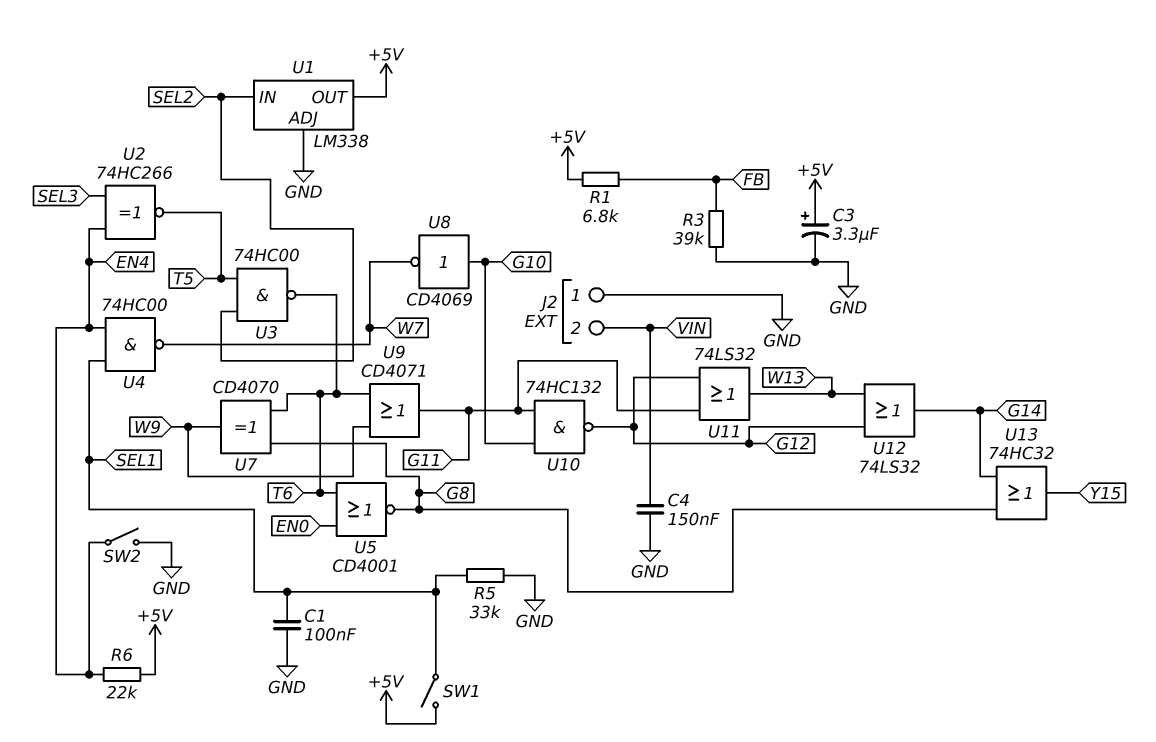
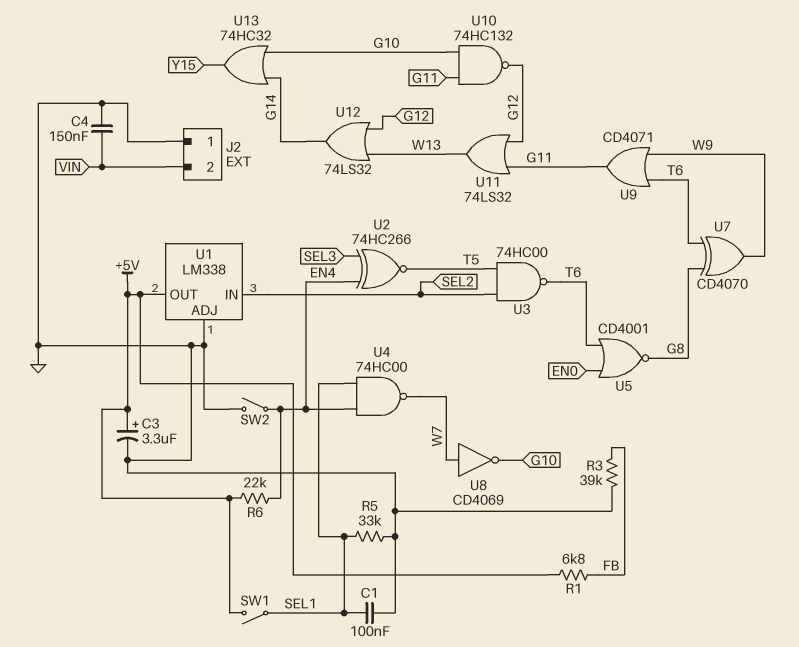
U8: NOT CD4069 (in G10, out W7) -> NOT CD4069 (in W7, out G10)
U13: OR 74HC32 (in G8, in G14, out Y15) -> OR 74HC32 (in G10, in G14, out Y15)

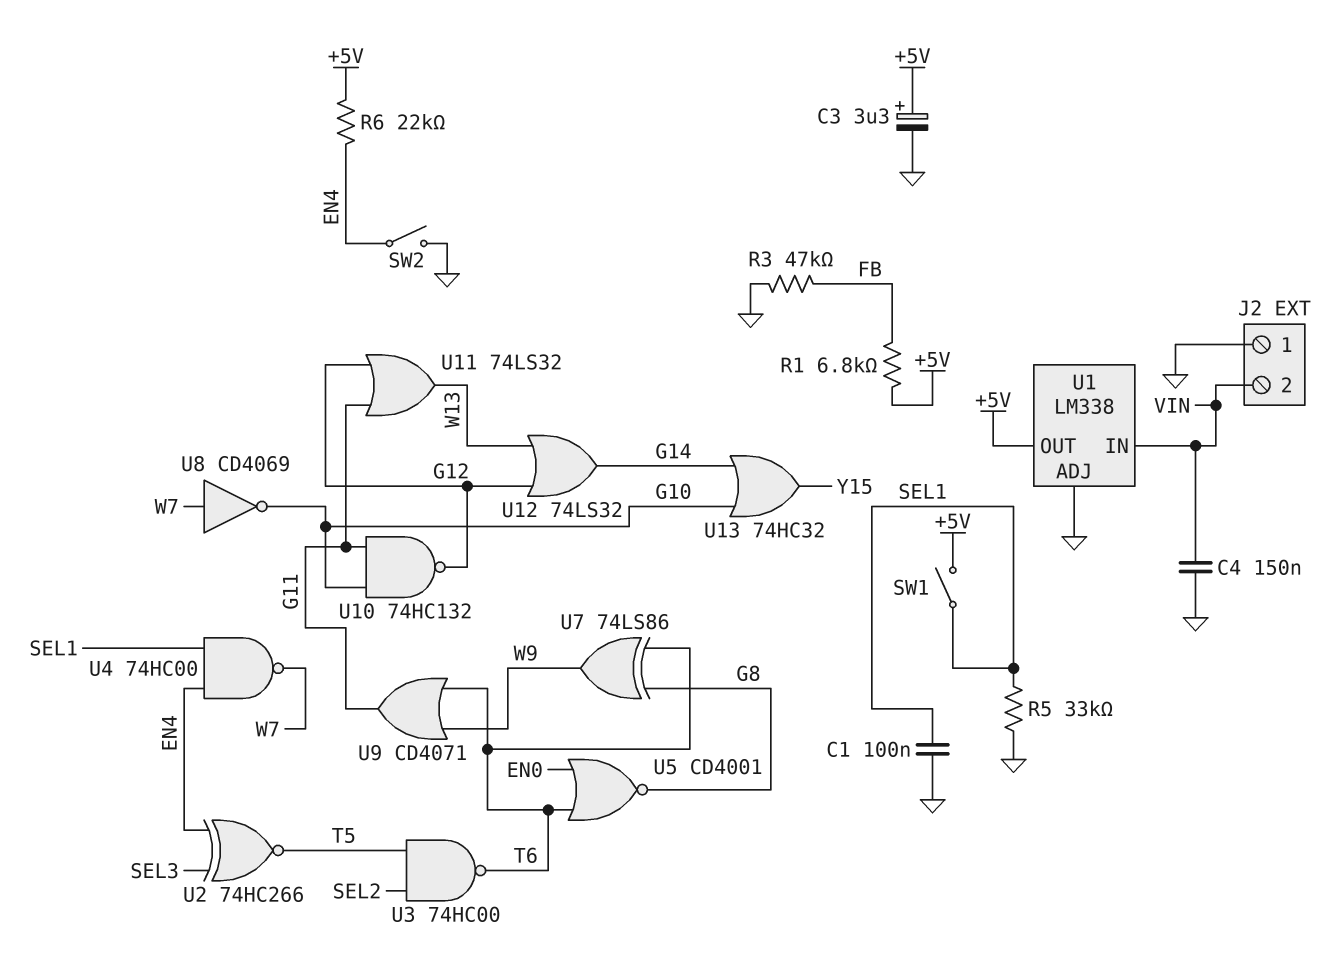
R3: 39k (FB, GND) -> 47k (FB, GND)
U1 pin IN: SEL2 -> VIN
U7: XOR CD4070 (in G8, in T6, out W9) -> XOR 74LS86 (in G8, in T6, out W9)

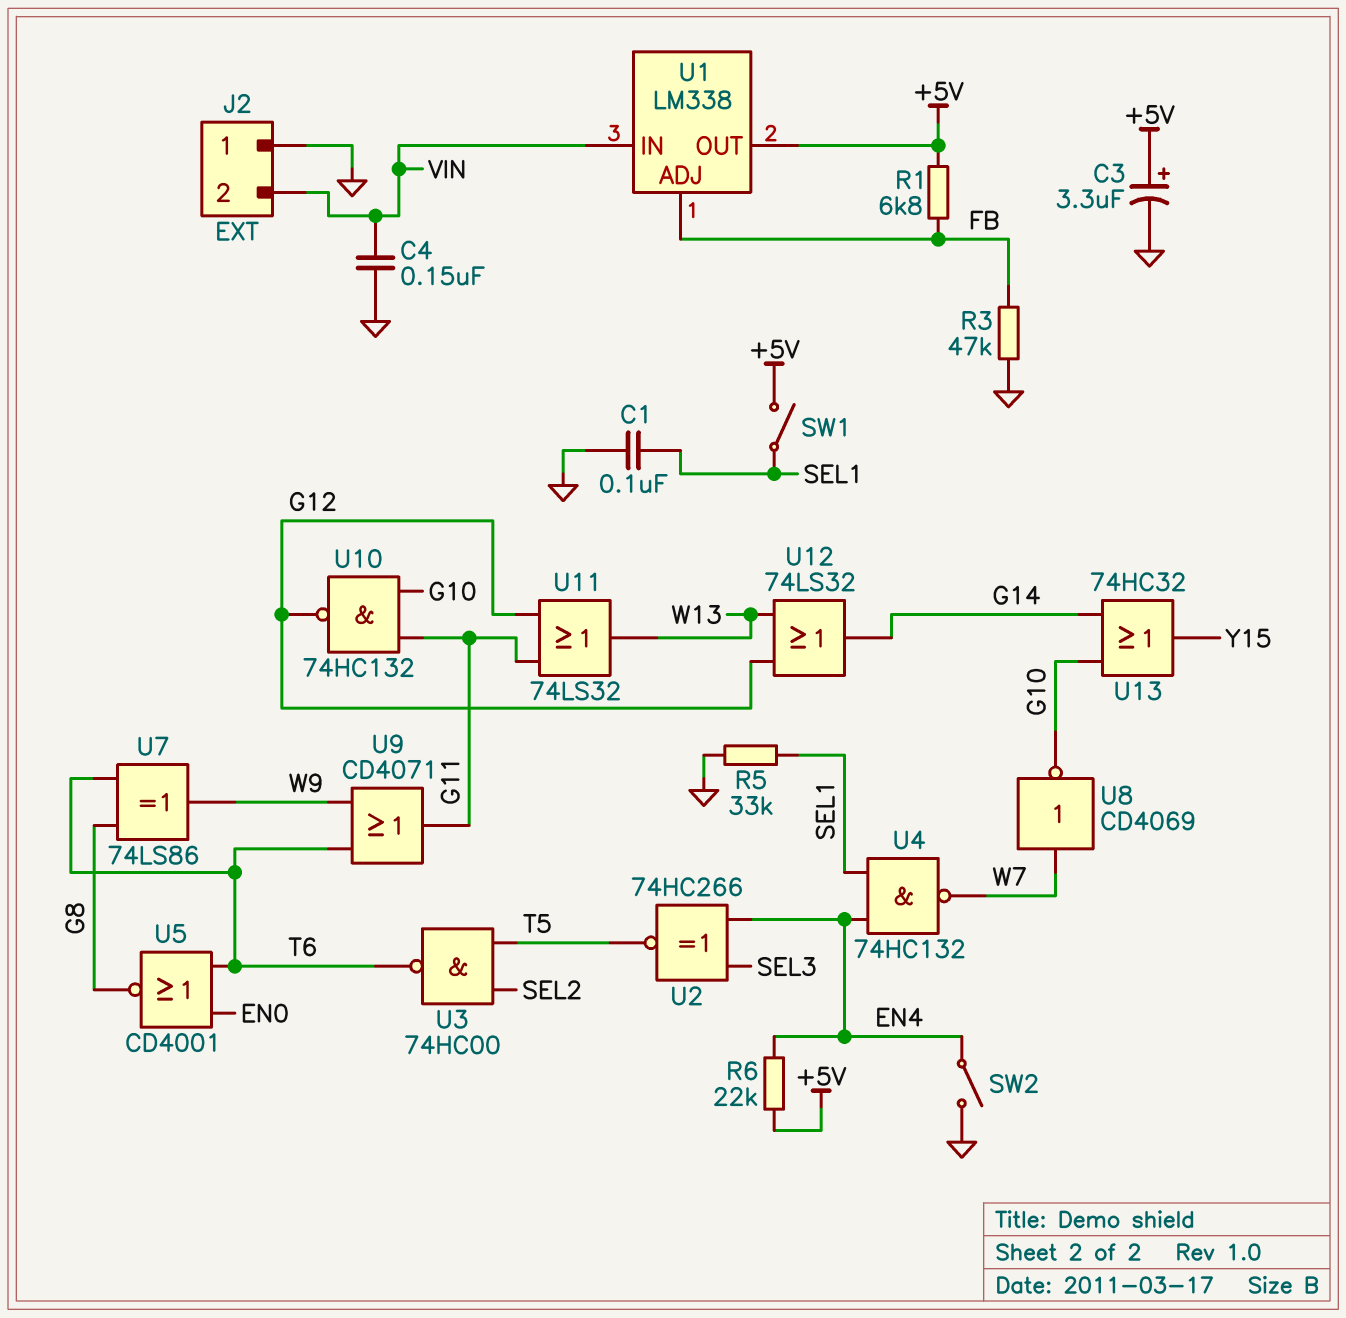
U1 pin ADJ: GND -> FB
U4: NAND 74HC00 (in EN4, in SEL1, out W7) -> NAND 74HC132 (in EN4, in SEL1, out W7)

